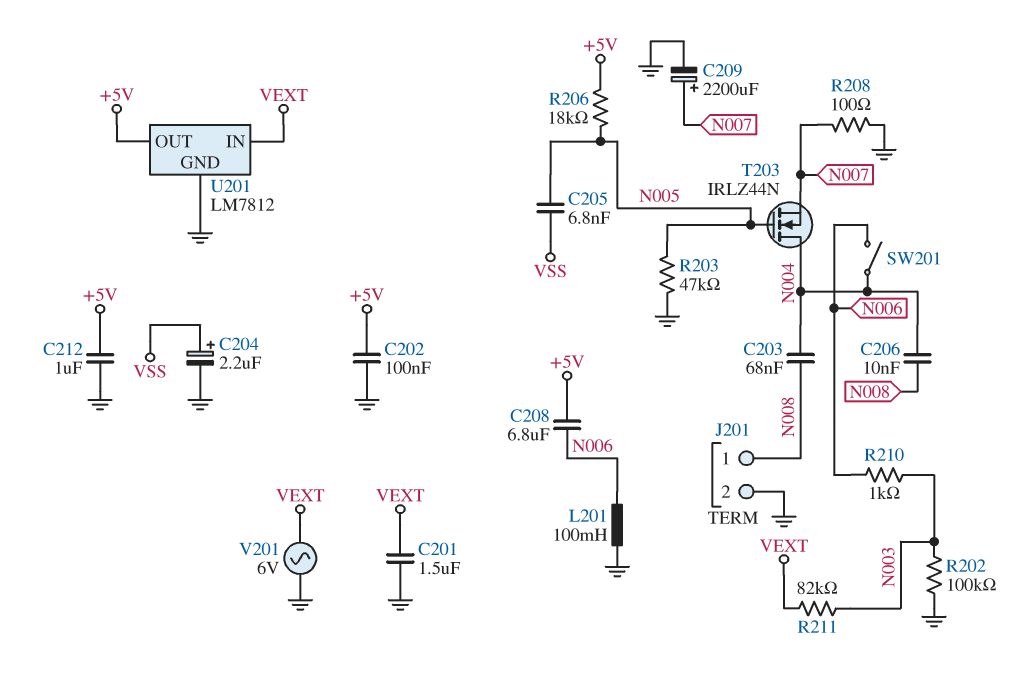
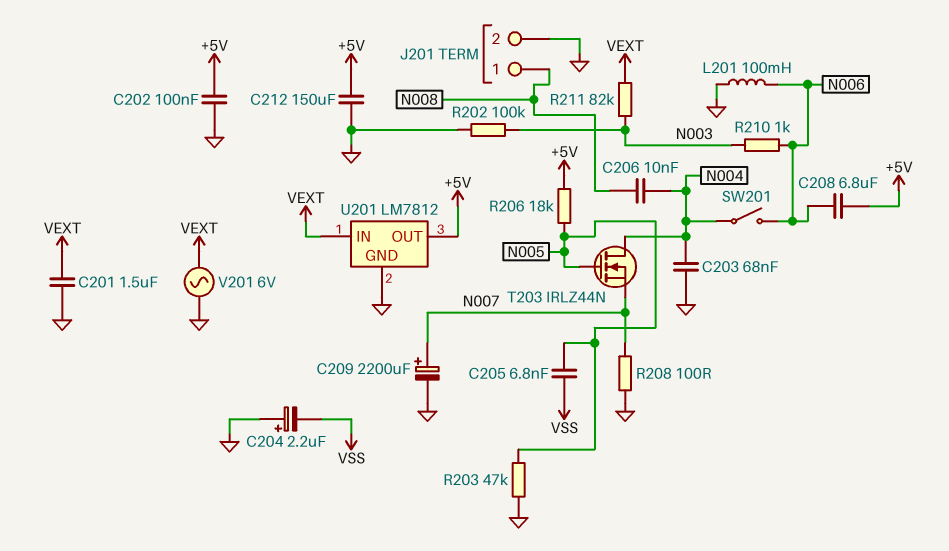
C203: 68nF (N004, N008) -> 68nF (GND, N004)
C204: 2.2uF (plus VSS, minus GND) -> 2.2uF (plus GND, minus VSS)
C212: 1uF (+5V, GND) -> 150uF (+5V, GND)

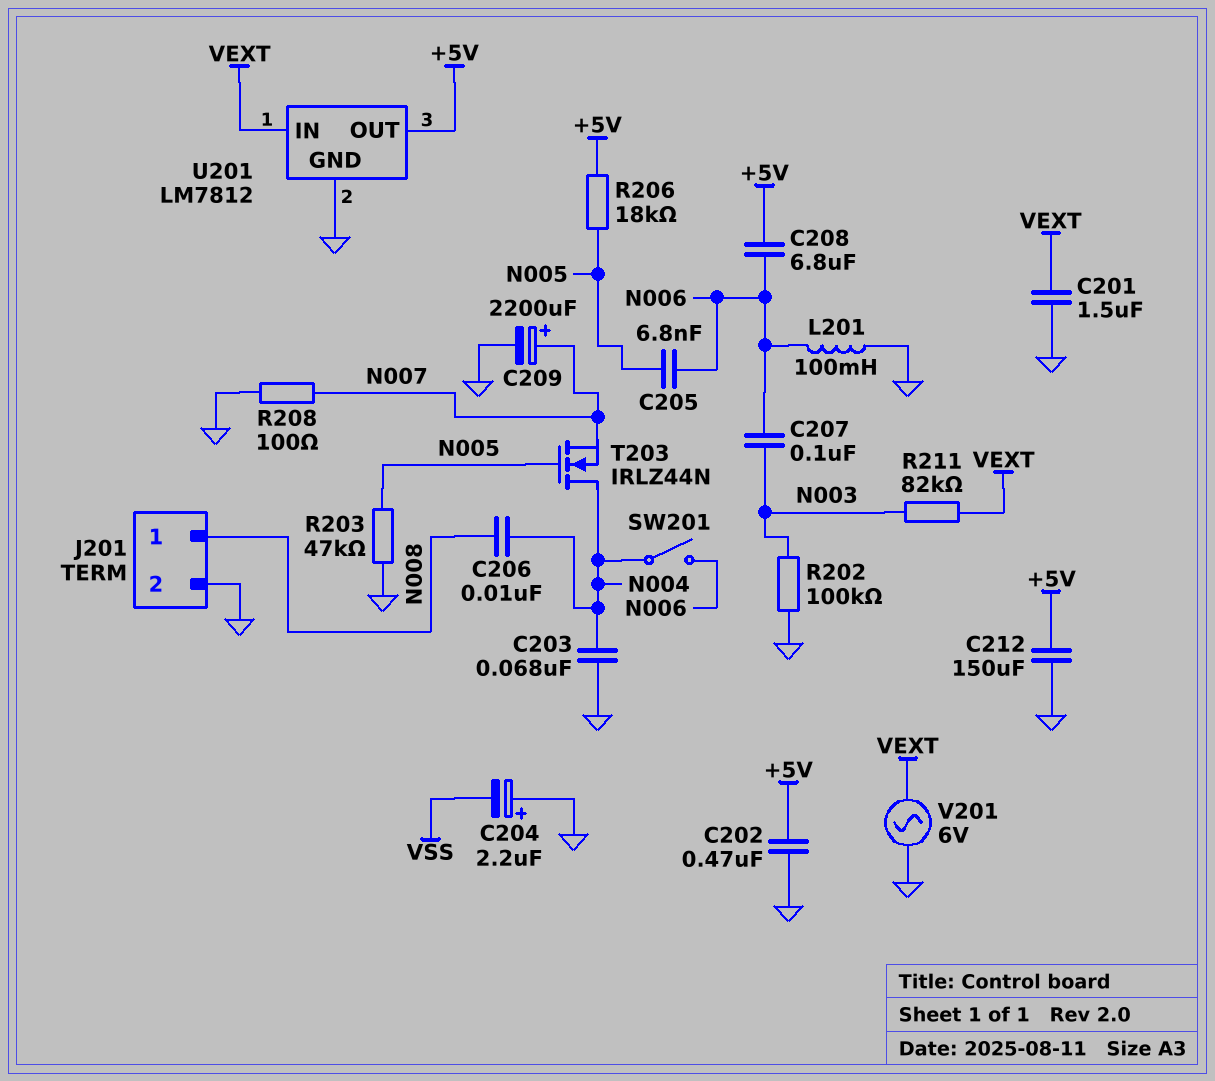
C202: 100nF (+5V, GND) -> 470nF (+5V, GND)
C205: 6.8nF (N005, VSS) -> 6.8nF (N005, N006)
C207: none -> 100nF (N003, N006)
R210: 1k (N003, N006) -> none

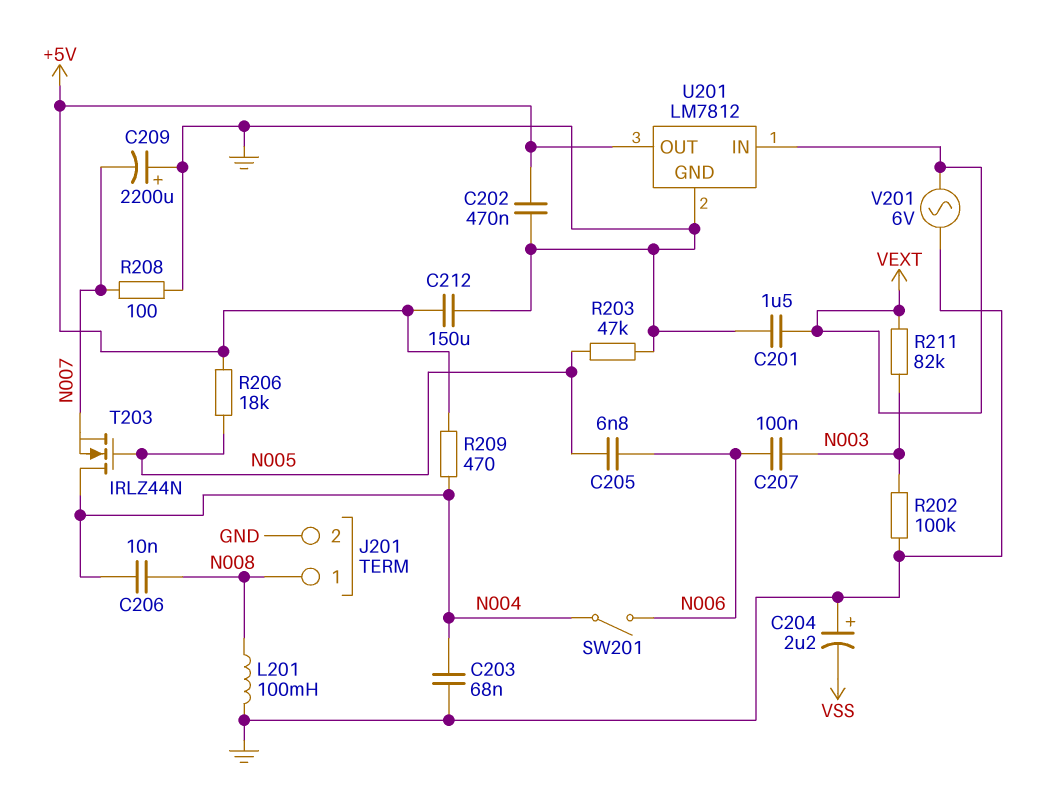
C208: 6.8uF (+5V, N006) -> none
C209: 2200uF (plus N007, minus GND) -> 2200uF (plus GND, minus N007)
L201: 100mH (GND, N006) -> 100mH (GND, N008)
R209: none -> 470 (+5V, N004)

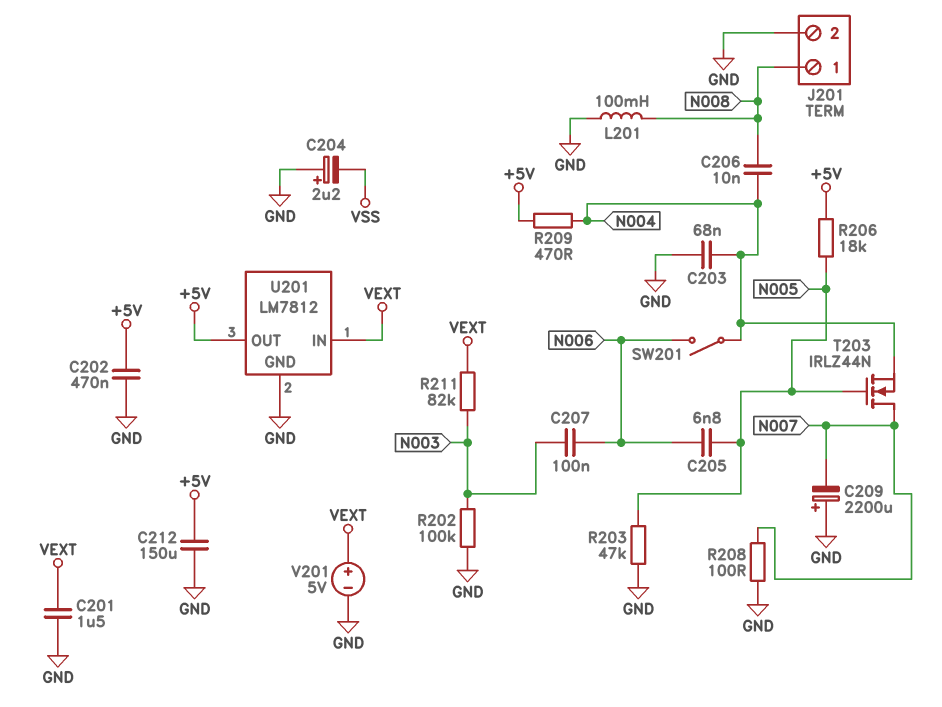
T203: NMOS IRLZ44N (G N005, D N004, S N007) -> NMOS IRLZ44N (G N005, D N007, S N004)
V201: AC 6V (GND, VEXT) -> 5V (plus VEXT, minus GND)

